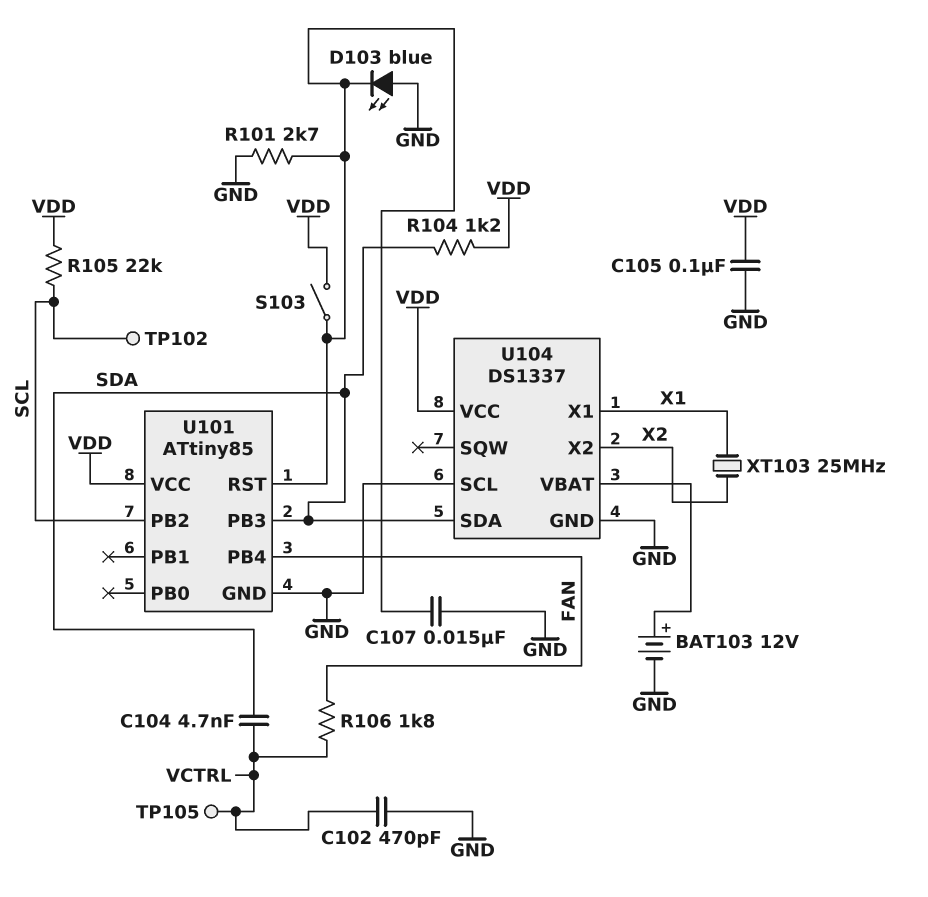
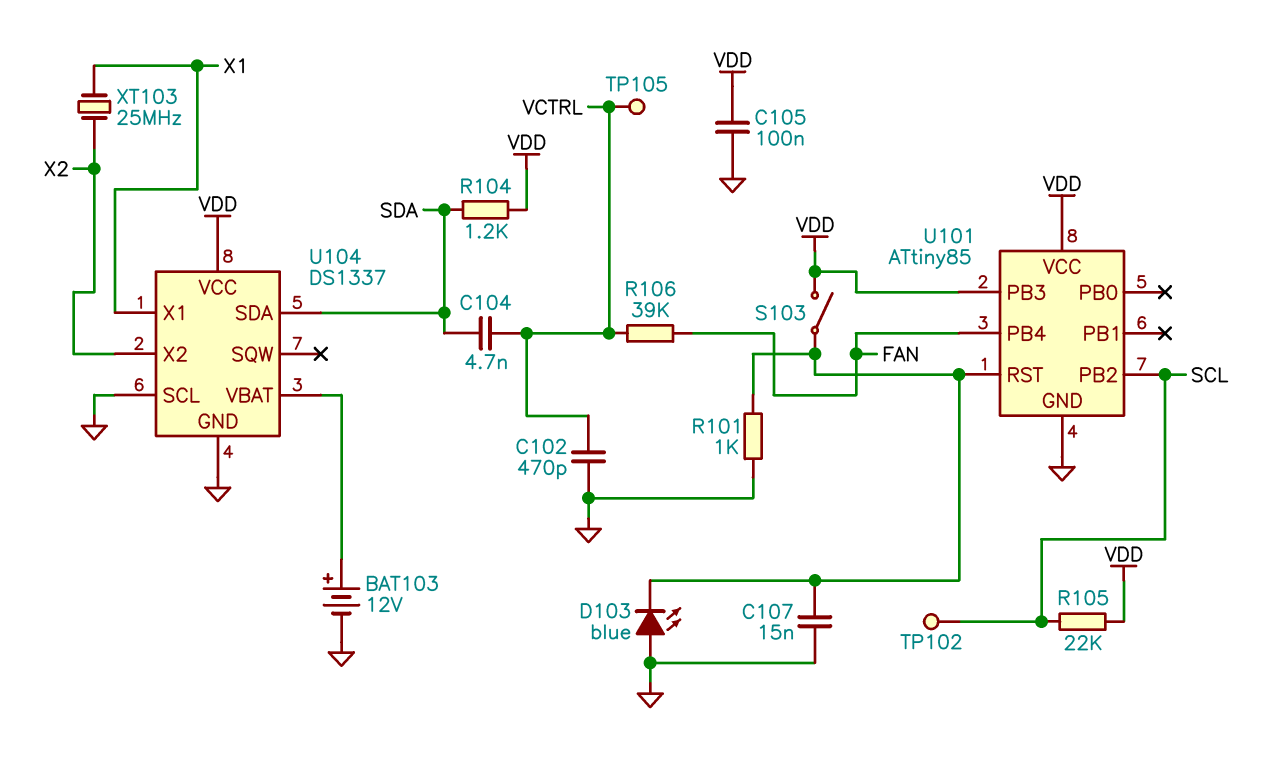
R101: 2.7k (GND, U101/RST) -> 1k (GND, U101/RST)
R106: 1.8k (FAN, VCTRL) -> 39k (FAN, VCTRL)
U101 pin PB3: SDA -> VDD

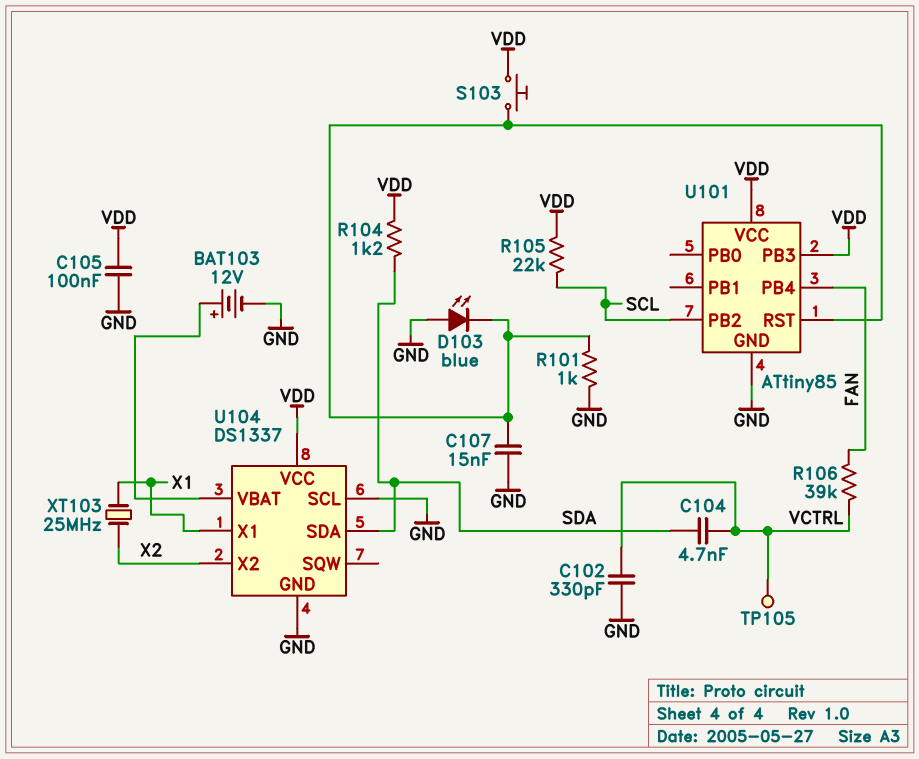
C102: 470pF (GND, VCTRL) -> 330pF (GND, VCTRL)
S103: switch (U101/RST, VDD) -> button (U101/RST, VDD)
TP102: test point (SCL) -> none

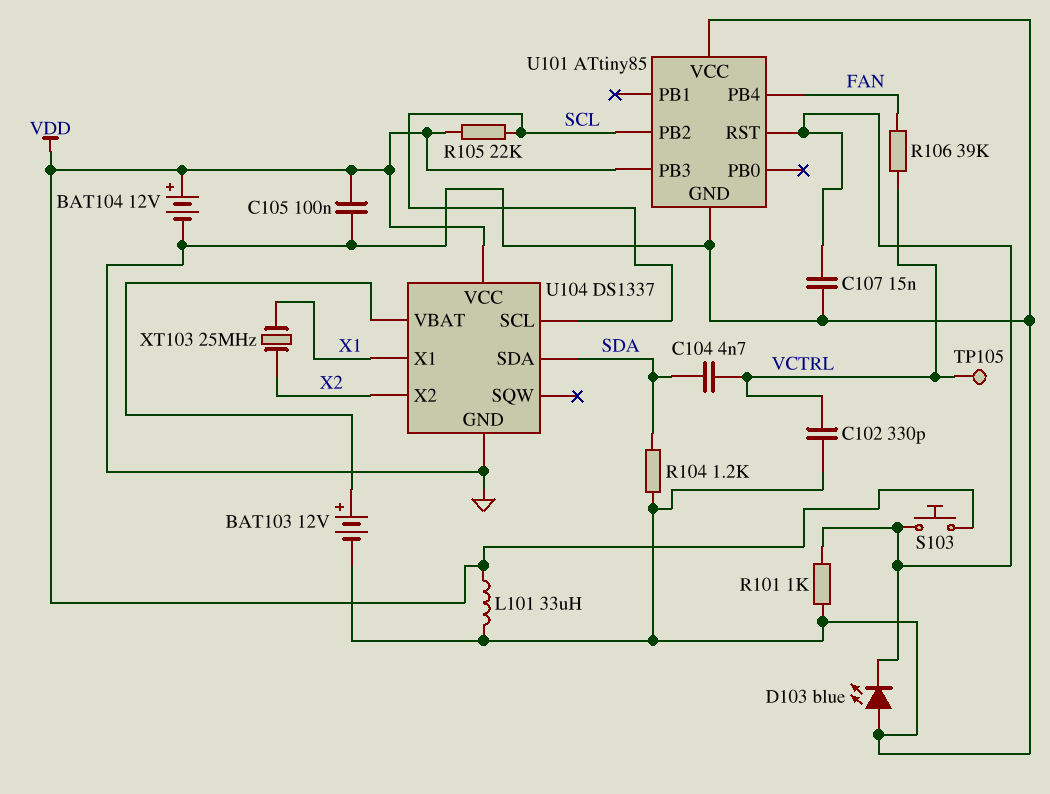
BAT104: none -> 12V (plus VDD, minus GND)
L101: none -> 33uH (GND, VDD)
R104: 1.2k (SDA, VDD) -> 1.2k (GND, SDA)
U101 pin VCC: VDD -> GND
U104 pin SCL: GND -> SCL

